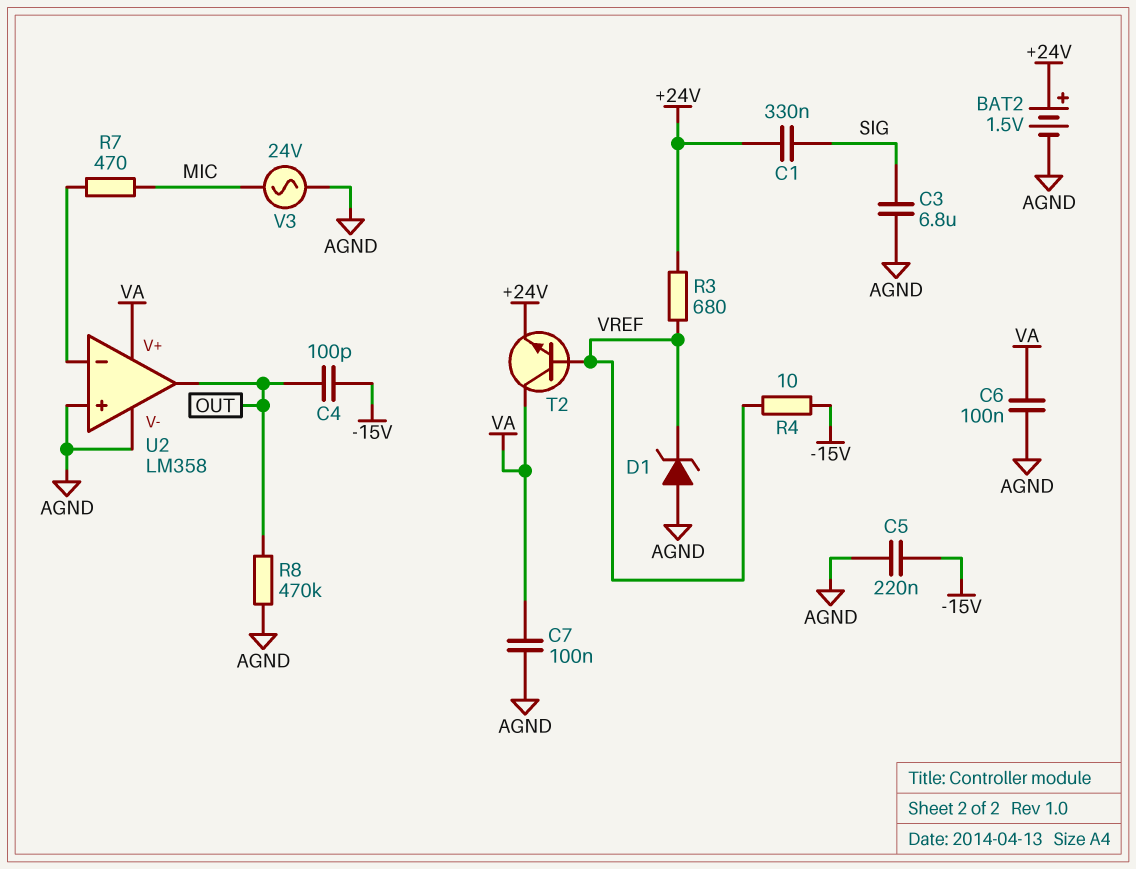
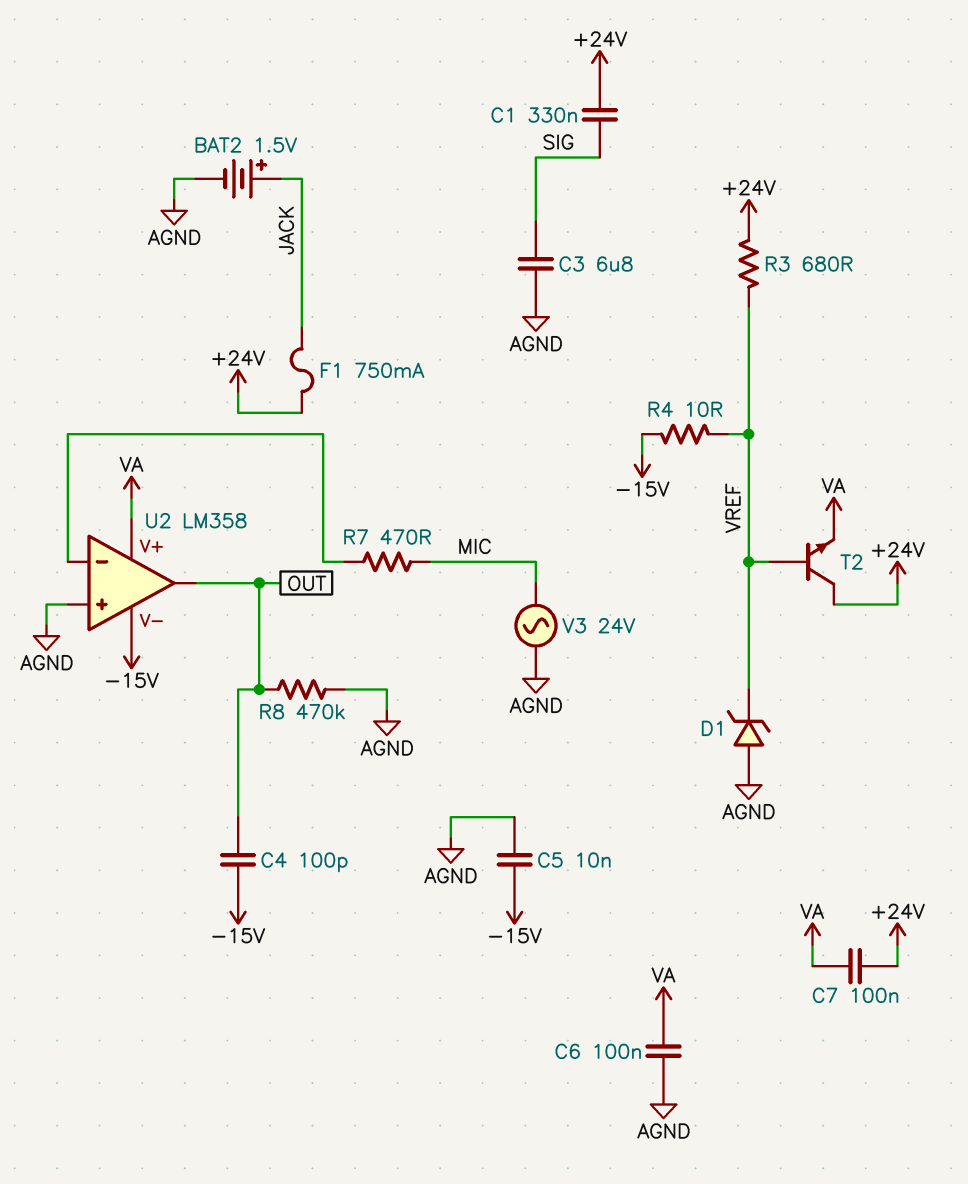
BAT2: 1.5V (plus +24V, minus AGND) -> 1.5V (plus JACK, minus AGND)
C5: 220nF (-15V, AGND) -> 10nF (-15V, AGND)
C7: 100nF (AGND, VA) -> 100nF (+24V, VA)
F1: none -> 750mA (+24V, JACK)
T2: NPN (B VREF, C VA, E +24V) -> NPN (B VREF, C +24V, E VA)
U2 pin V-: AGND -> -15V

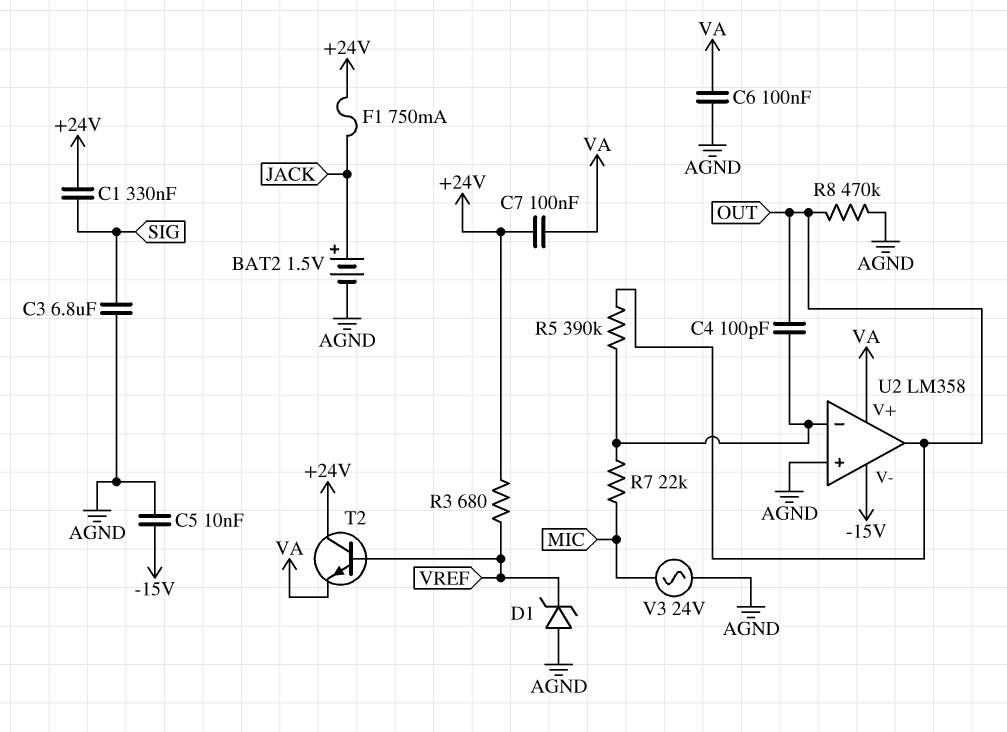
C4: 100pF (-15V, OUT) -> 100pF (OUT, U2/in-)
R4: 10 (-15V, VREF) -> none
R5: none -> 390k (OUT, U2/in-)
R7: 470 (MIC, U2/in-) -> 22k (MIC, U2/in-)

